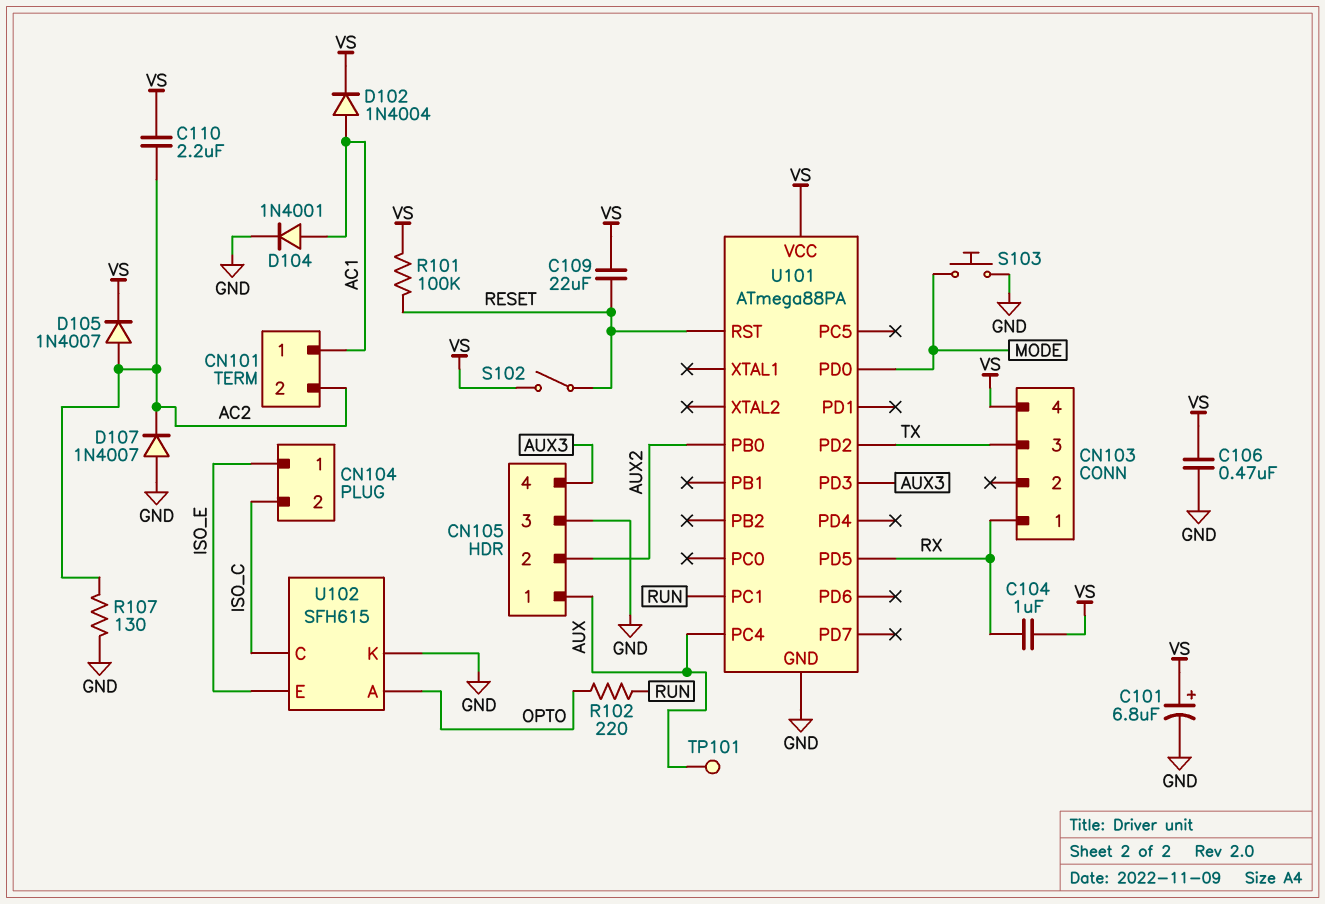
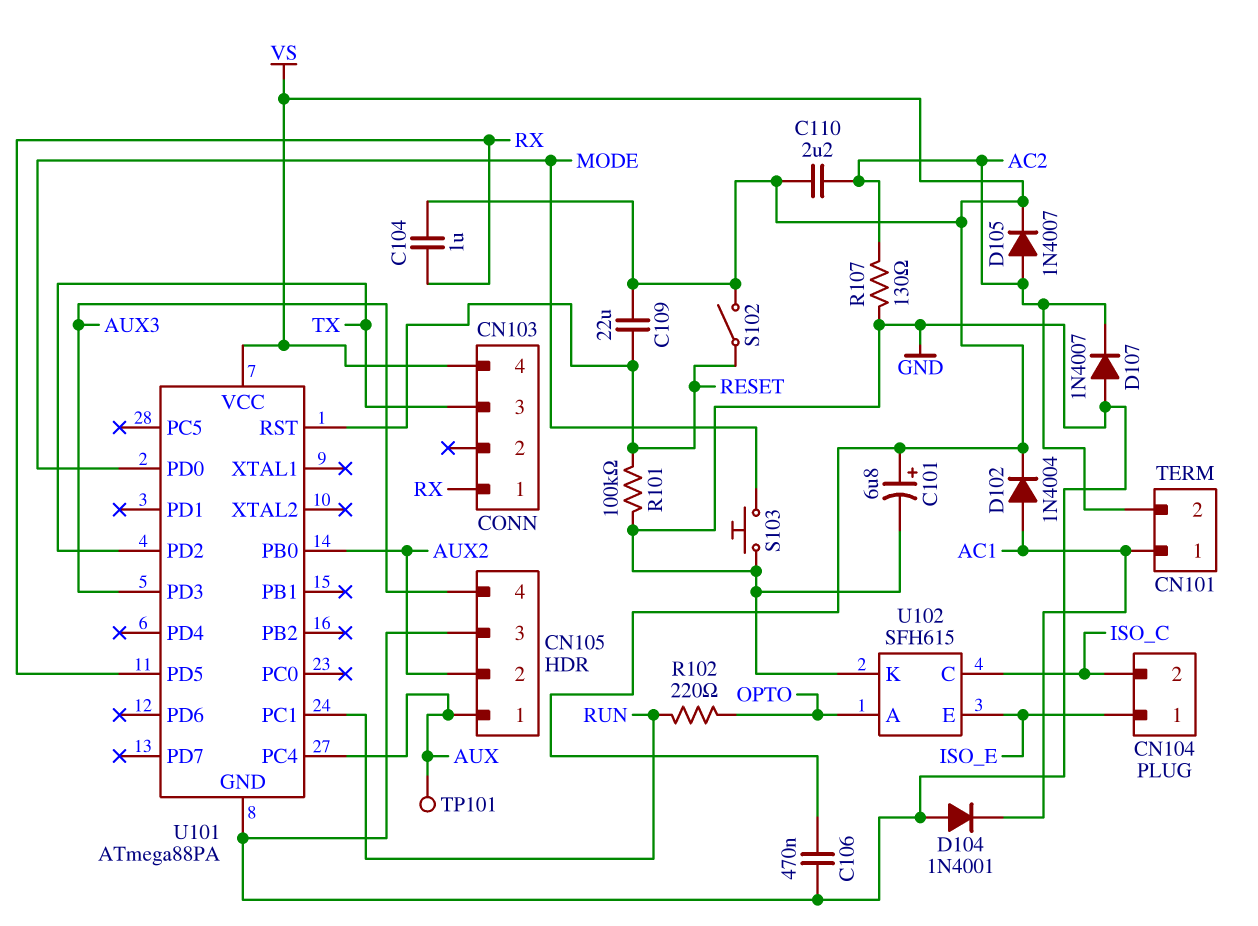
D104: diode 1N4001 (A AC1, K GND) -> diode 1N4001 (A GND, K AC1)
R101: 100k (RESET, VS) -> 100k (GND, RESET)

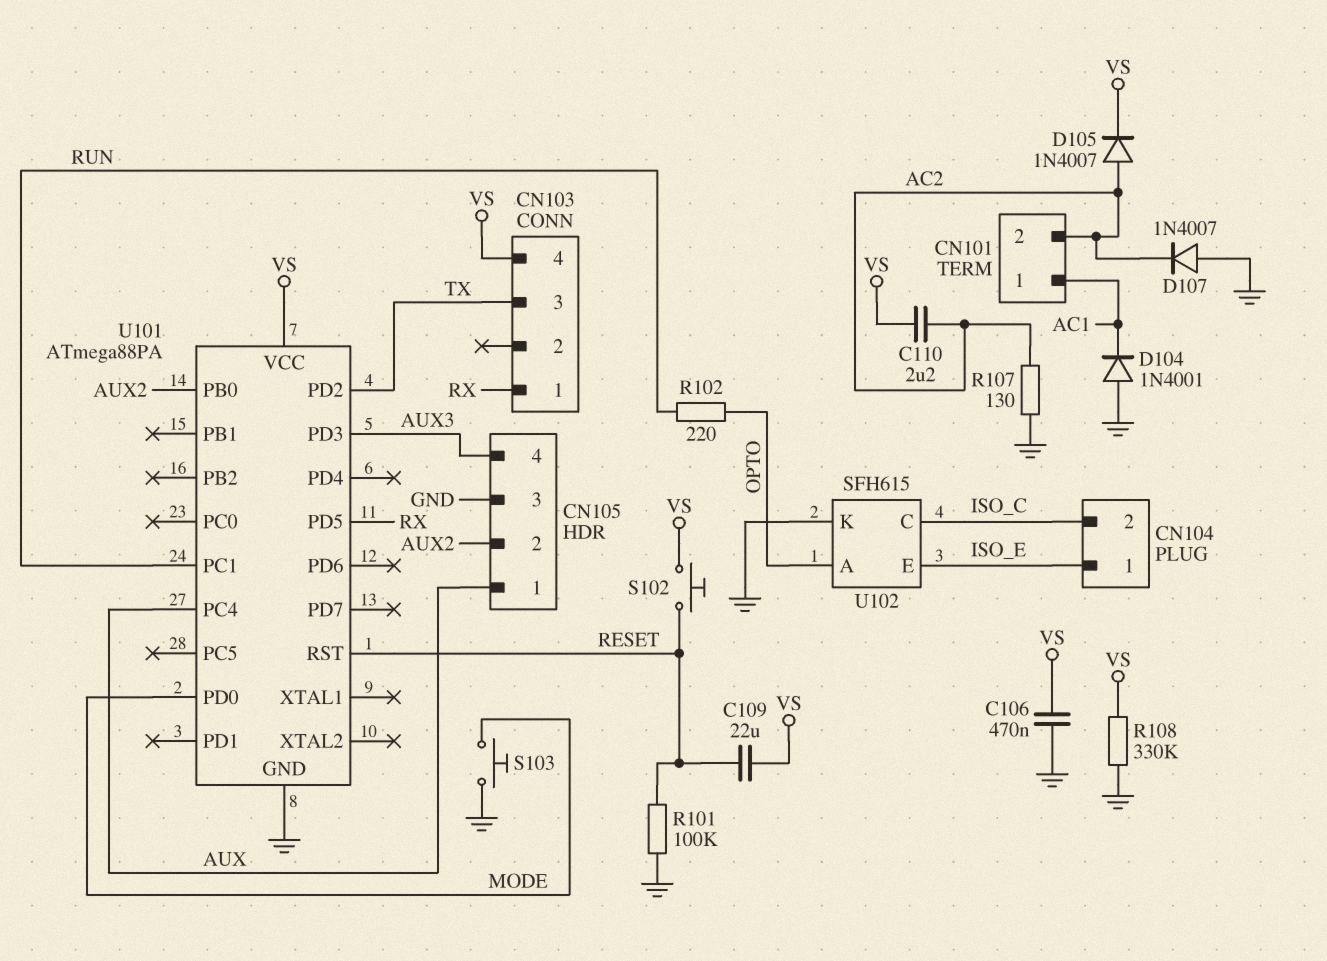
C101: 6.8uF (plus VS, minus GND) -> none
C104: 1uF (RX, VS) -> none
D102: diode 1N4004 (A AC1, K VS) -> none
R108: none -> 330k (GND, VS)
S102: switch (RESET, VS) -> button (RESET, VS)
TP101: test point (AUX) -> none

